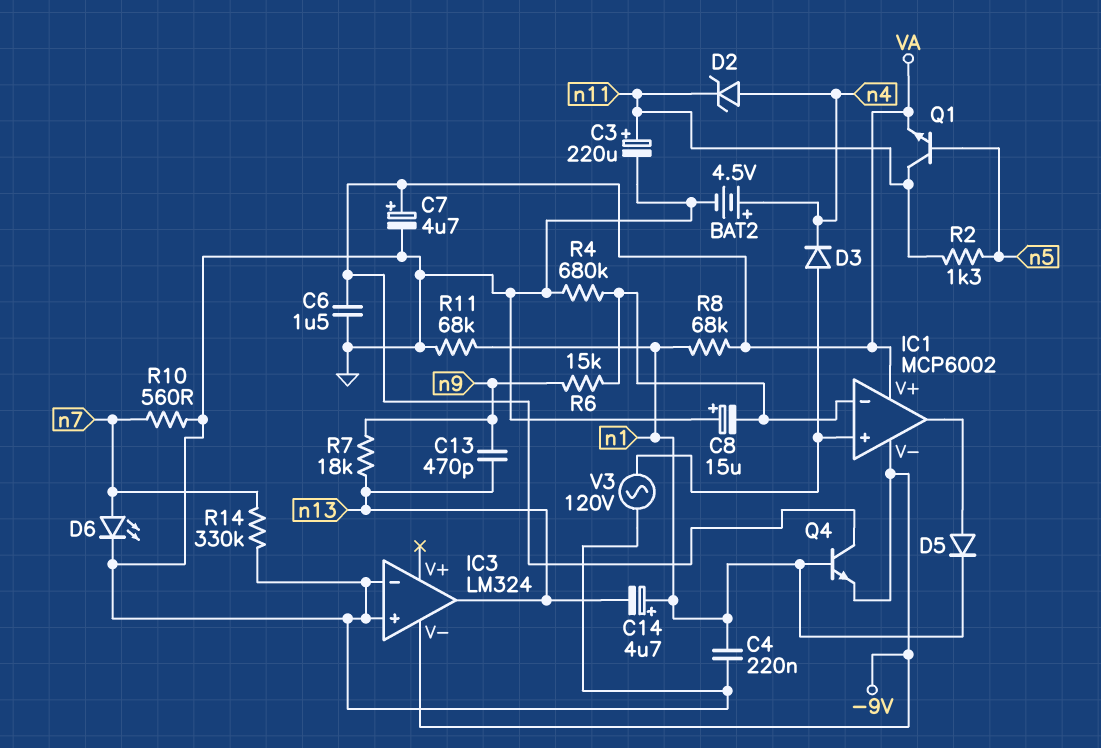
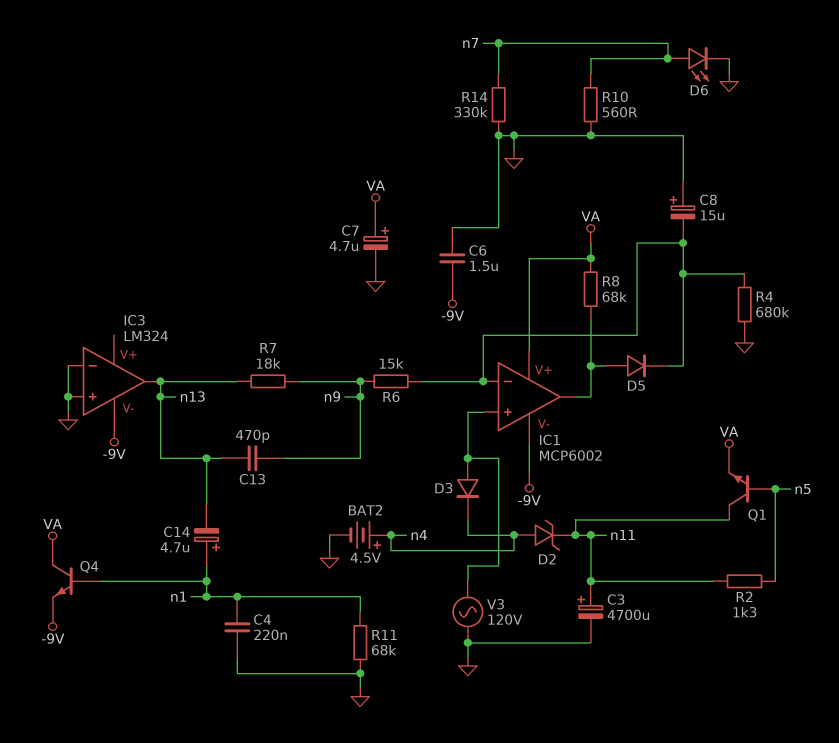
C3: 220uF (plus n11, minus GND) -> 4700uF (plus n11, minus GND)
C6: 1.5uF (GND, VA) -> 1.5uF (-9V, GND)
D5: diode (A IC1/out, K n1) -> diode (A IC1/out, K IC1/in-)
R8: 68k (VA, n1) -> 68k (IC1/out, VA)

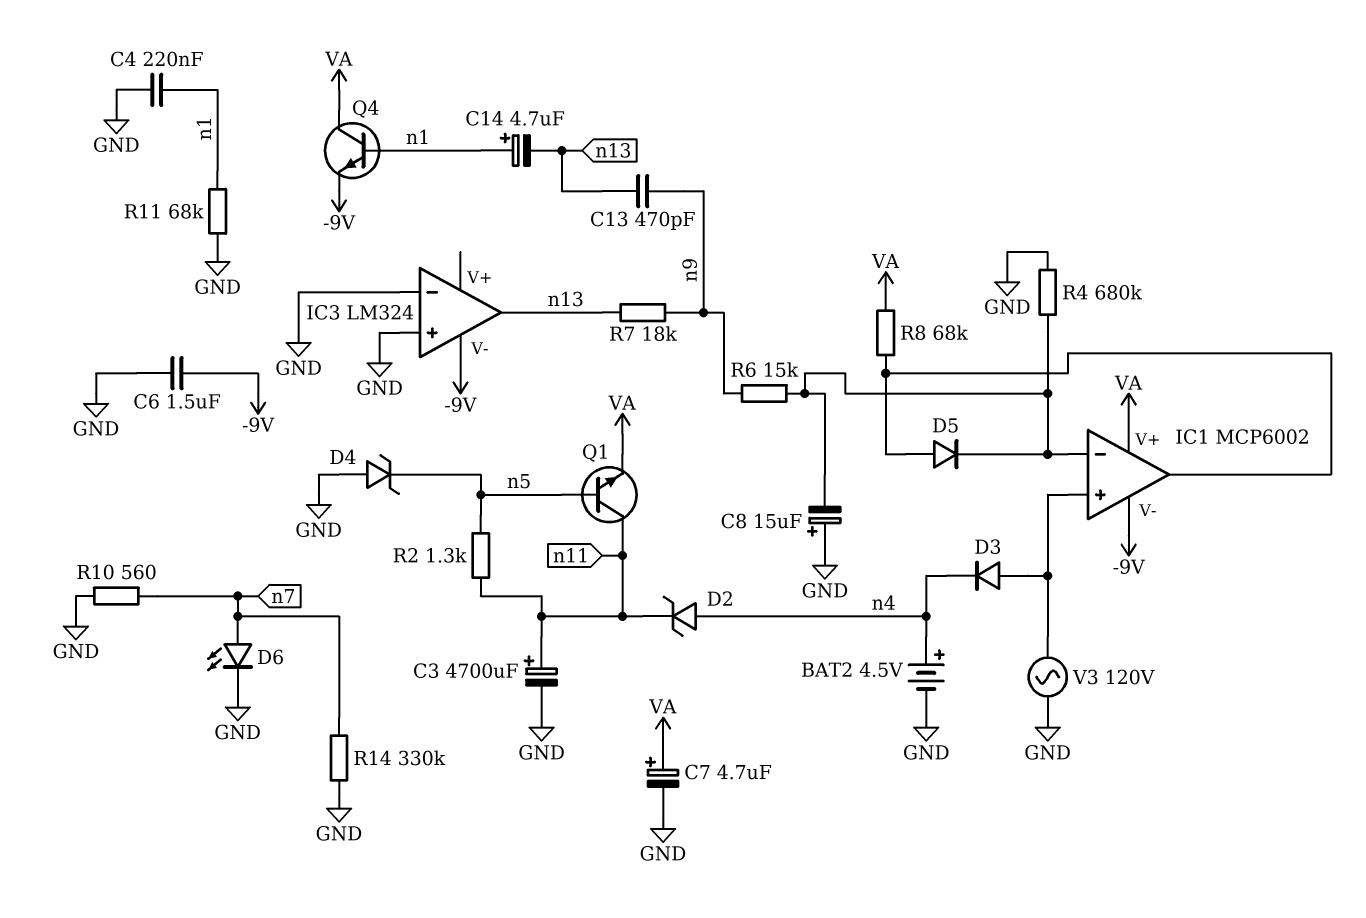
D4: none -> zener (A GND, K n5)

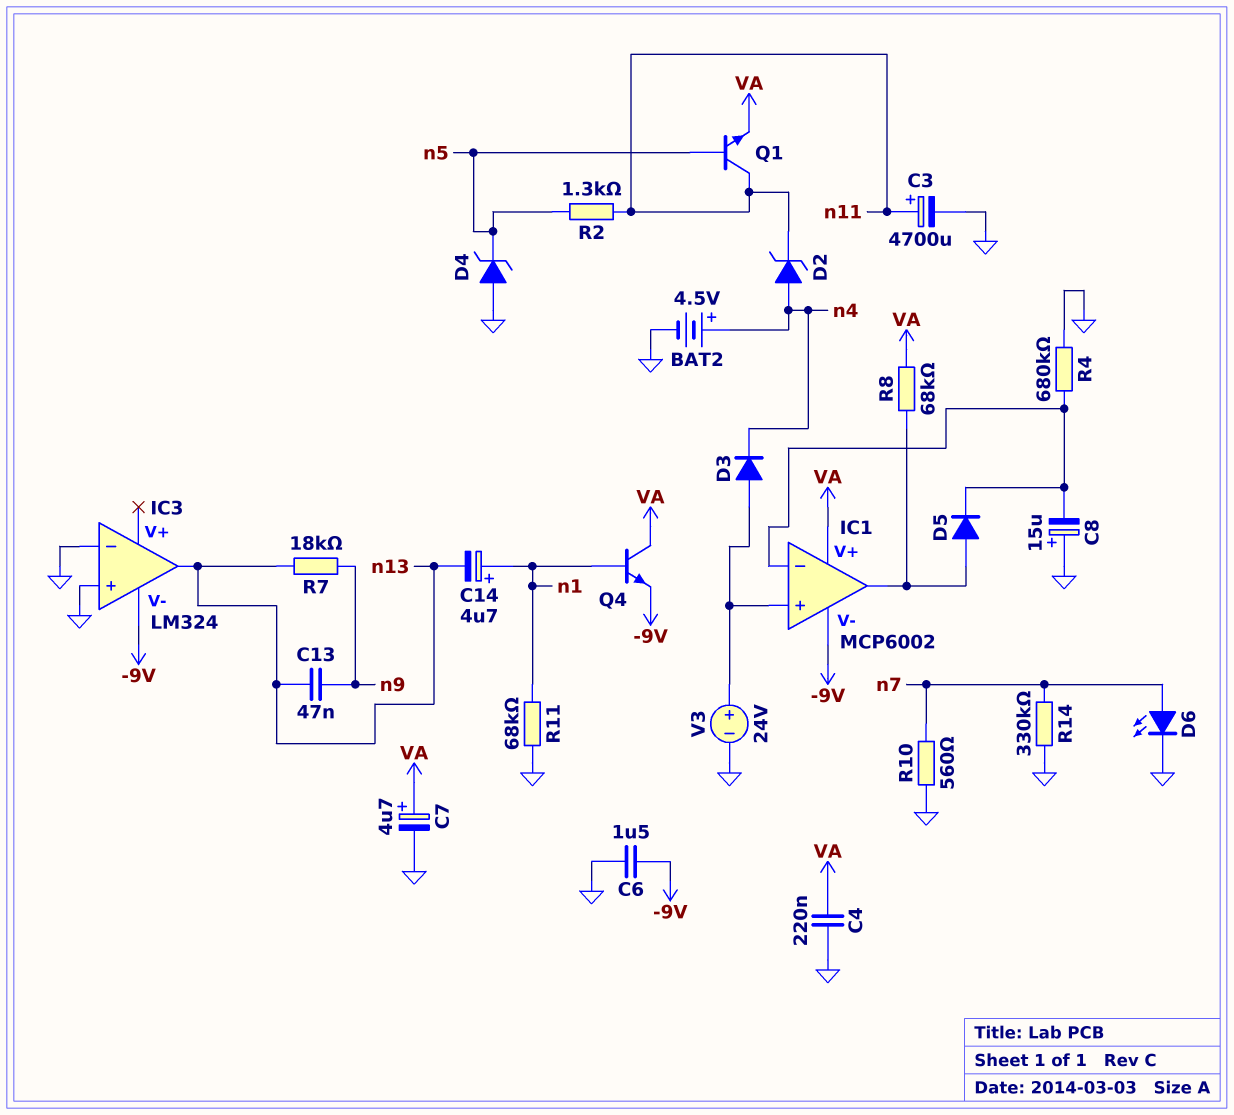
C4: 220nF (GND, n1) -> 220nF (GND, VA)
C13: 470pF (n9, n13) -> 47nF (n9, n13)
R6: 15k (IC1/in-, n9) -> none
V3: AC 120V (GND, IC1/in+) -> 24V (plus IC1/in+, minus GND)

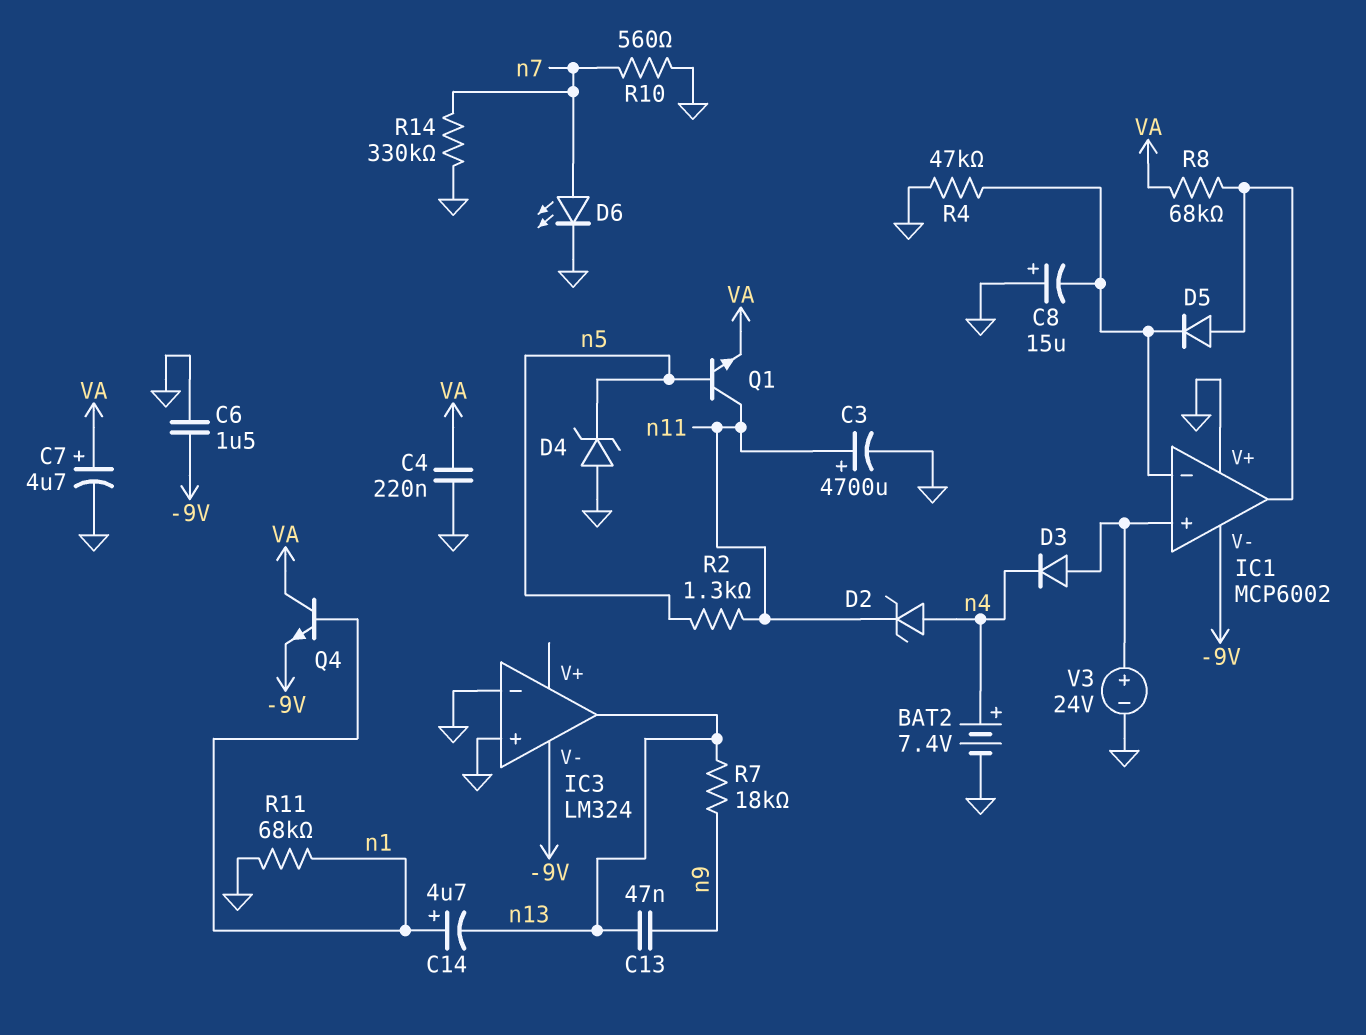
BAT2: 4.5V (plus n4, minus GND) -> 7.4V (plus n4, minus GND)
IC1 pin V+: VA -> GND
R4: 680k (GND, IC1/in-) -> 47k (GND, IC1/in-)

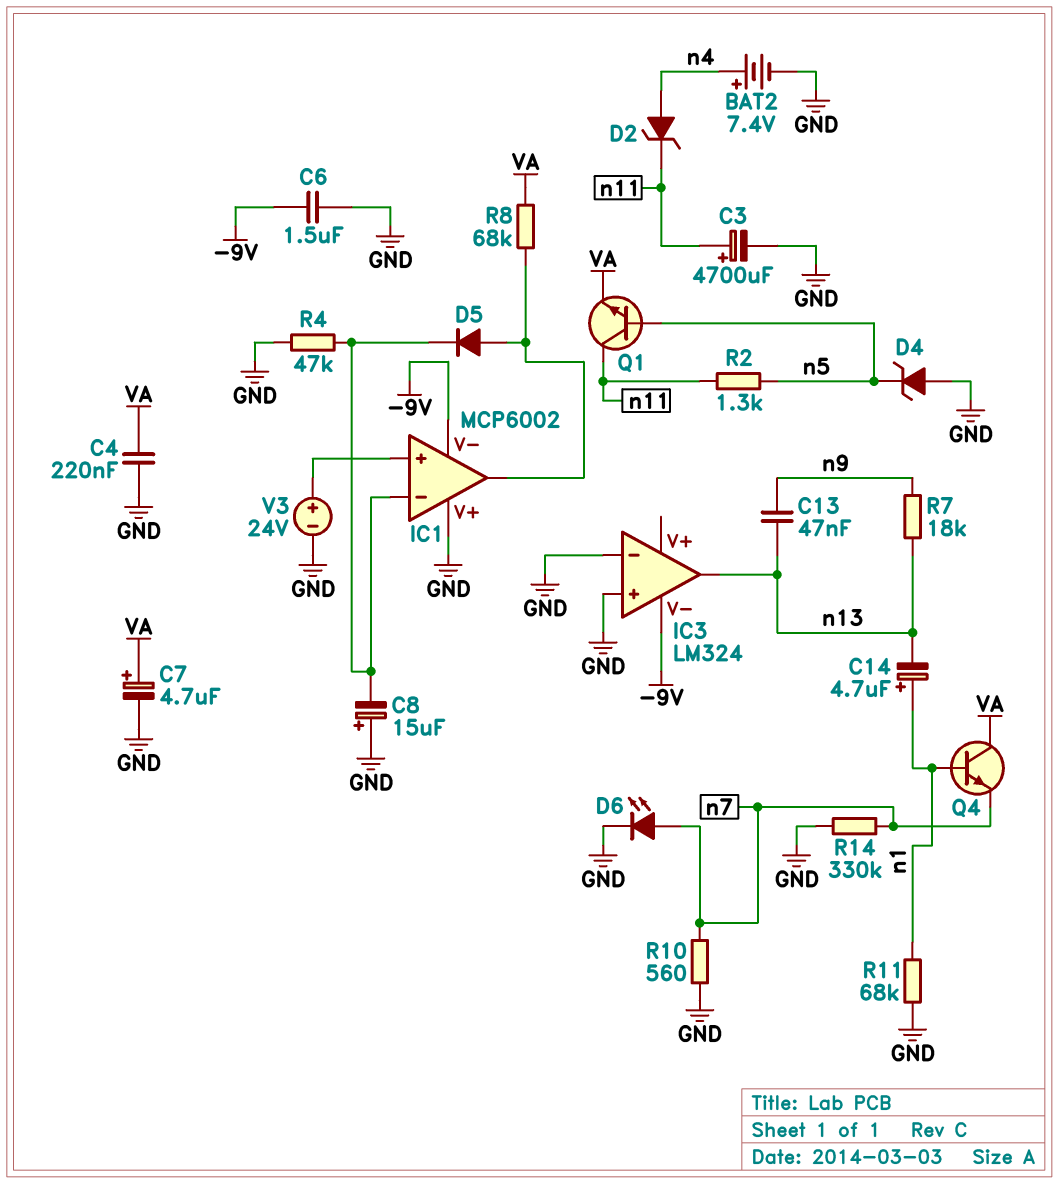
D3: diode (A IC1/in+, K n4) -> none
Q4: NPN (B n1, C VA, E -9V) -> NPN (B n1, C VA, E n7)

